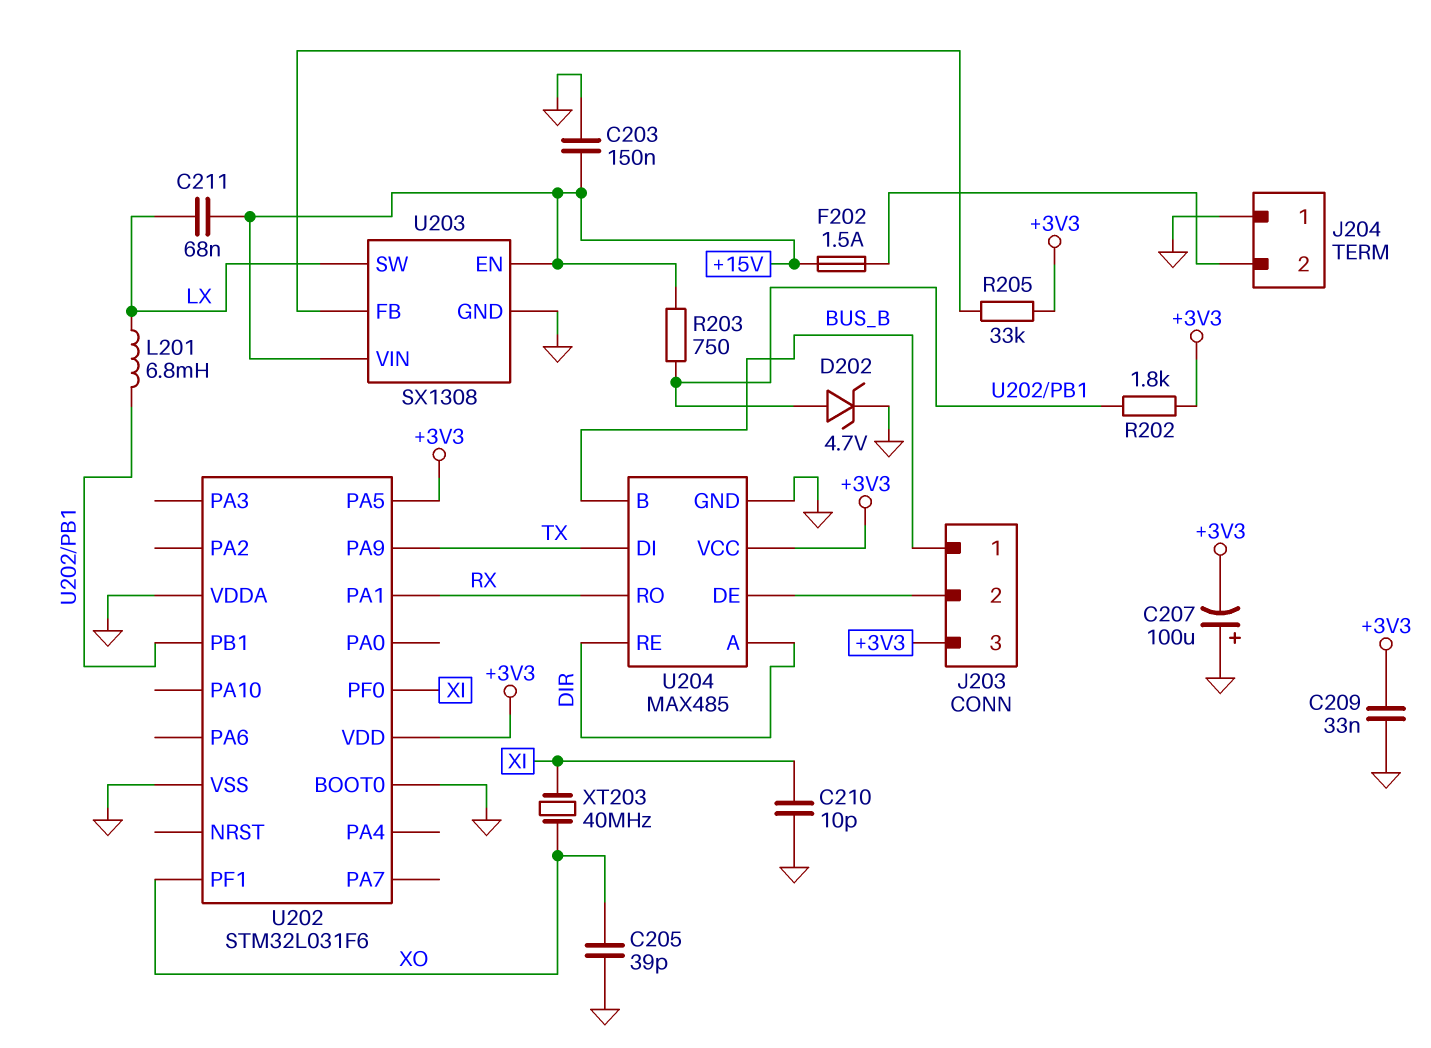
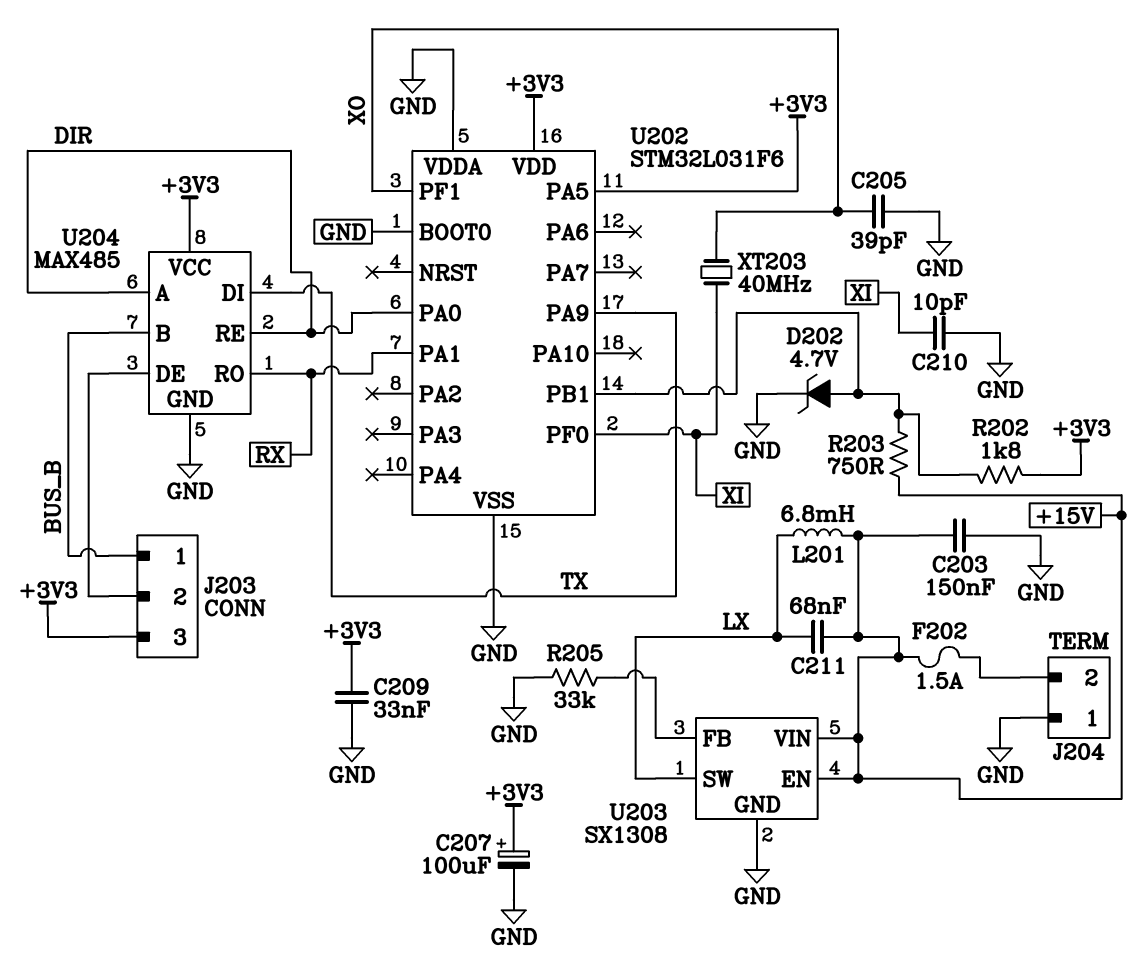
C207: 100uF (plus GND, minus +3V3) -> 100uF (plus +3V3, minus GND)
L201: 6.8mH (LX, U202/PB1) -> 6.8mH (+15V, LX)
R205: 33k (+3V3, U203/FB) -> 33k (GND, U203/FB)
U202 pin PA0: none -> DIR

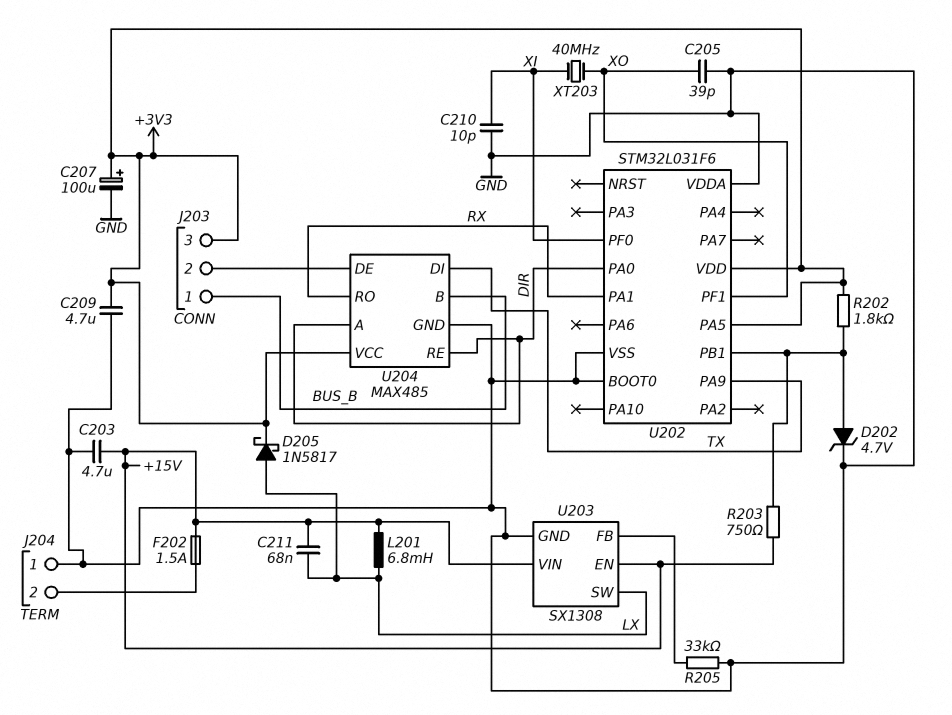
C203: 150nF (+15V, GND) -> 4.7uF (+15V, GND)
C209: 33nF (+3V3, GND) -> 4.7uF (+3V3, GND)
D205: none -> schottky 1N5817 (A LX, K +3V3)

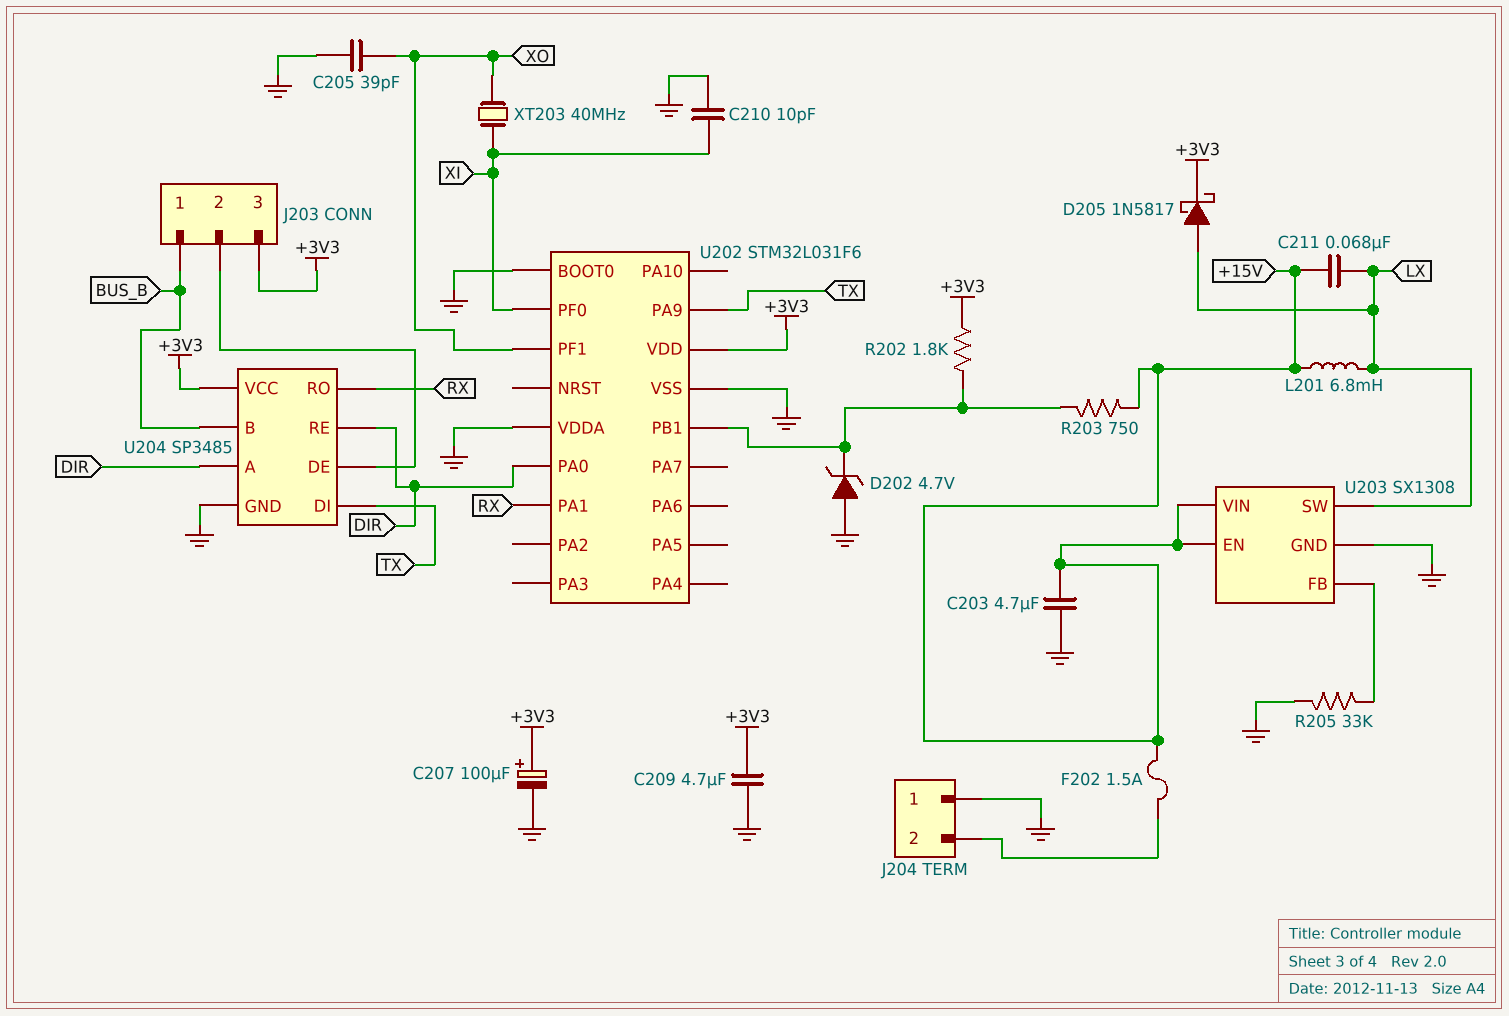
D202: zener 4.7V (A U202/PB1, K GND) -> zener 4.7V (A GND, K U202/PB1)
U202 pin PA5: +3V3 -> none
U204: MAX485 -> SP3485

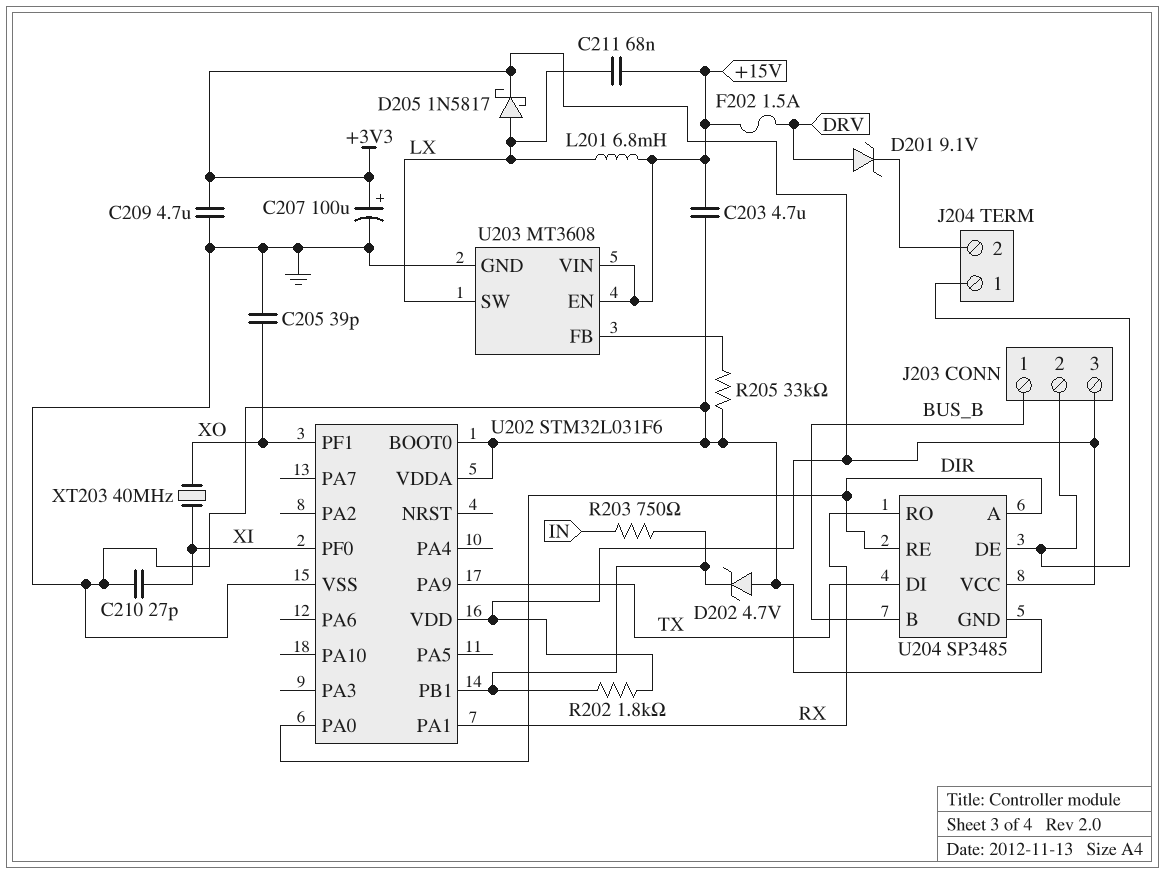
C210: 10pF (GND, XI) -> 27pF (GND, XI)
D201: none -> zener 9.1V (A DRV, K J204/2)
F202: 1.5A (+15V, J204/2) -> 1.5A (+15V, DRV)
J204 pin 1: GND -> J203/2
R203: 750 (+15V, U202/PB1) -> 750 (IN, U202/PB1)
U203: SX1308 -> MT3608

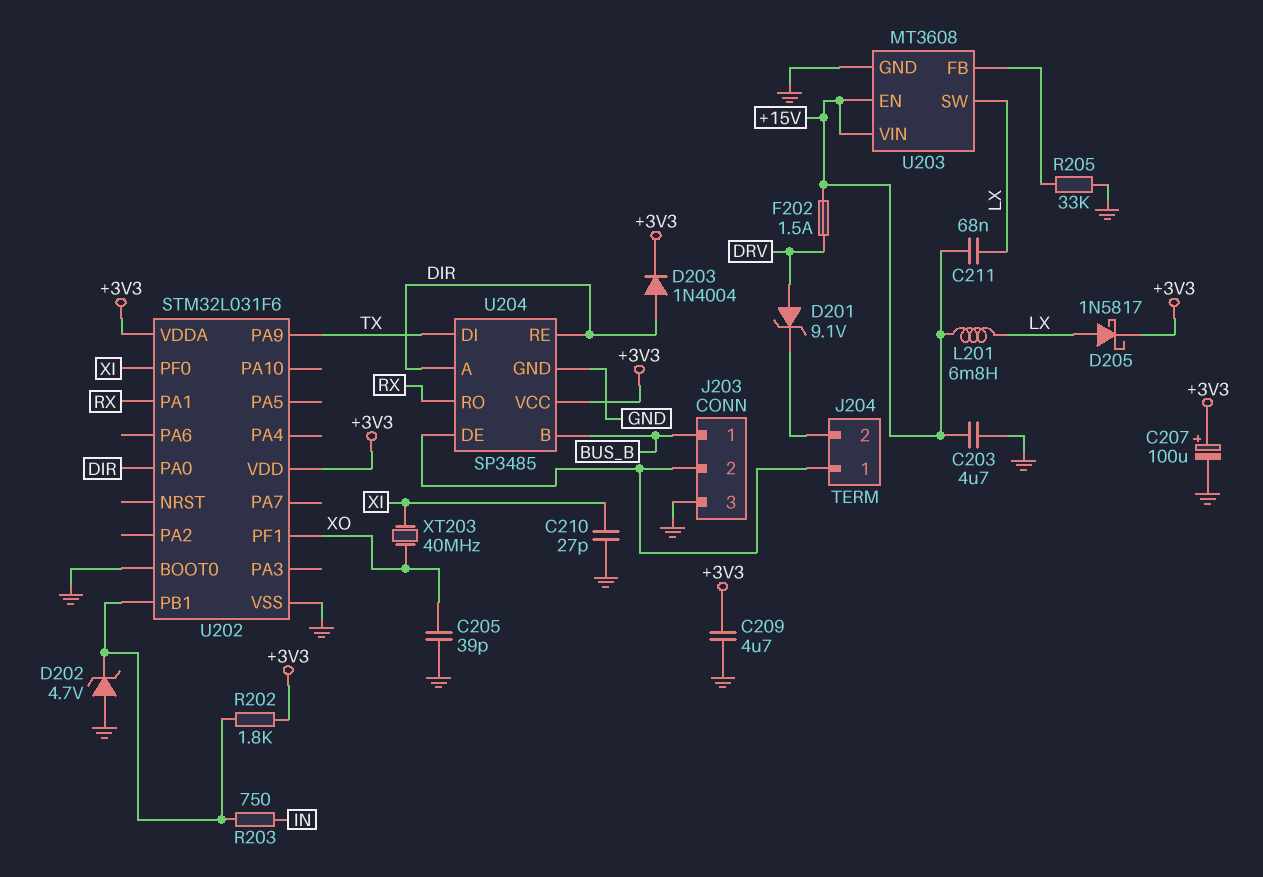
D203: none -> diode 1N4004 (A DIR, K +3V3)
J203 pin 3: +3V3 -> GND
U202 pin VDDA: GND -> +3V3

